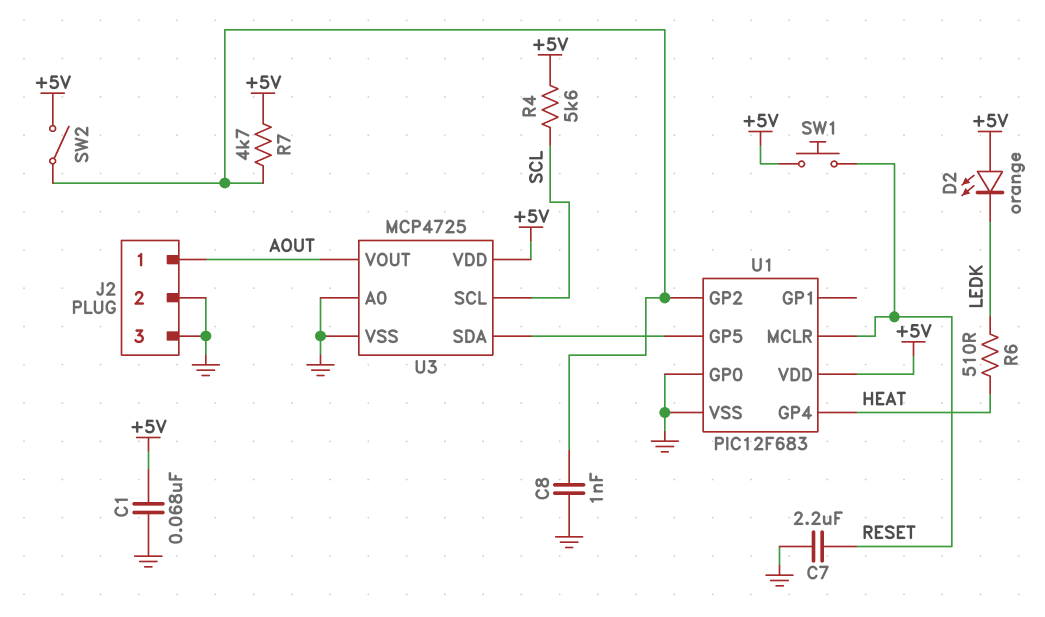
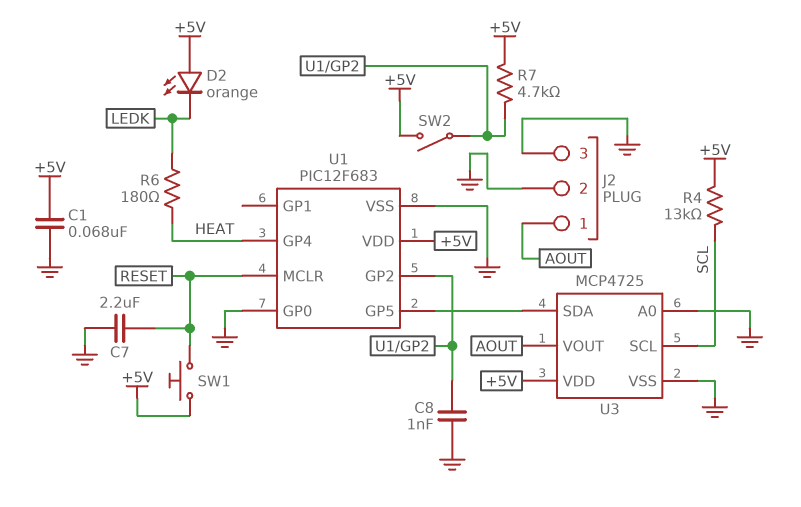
R4: 5.6k (+5V, SCL) -> 13k (+5V, SCL)
R6: 510 (HEAT, LEDK) -> 180 (HEAT, LEDK)

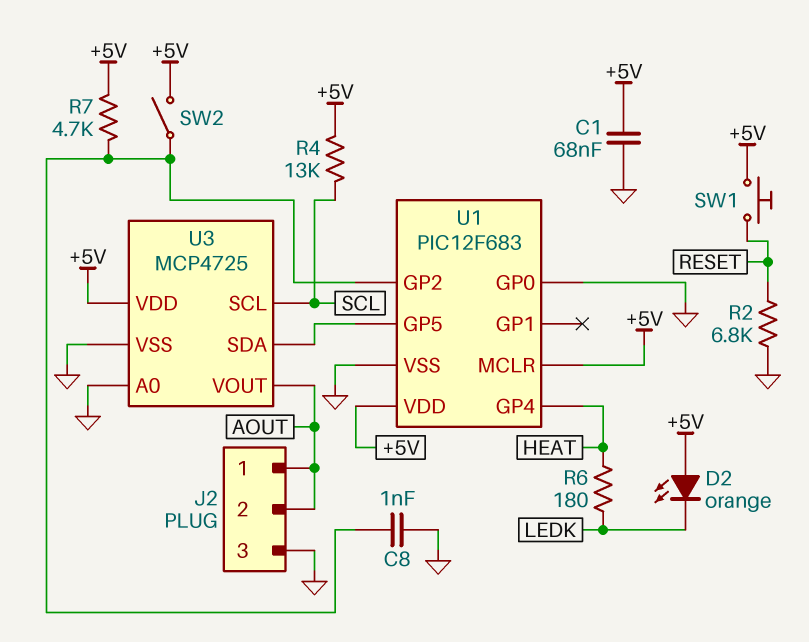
C7: 2.2uF (GND, RESET) -> none
J2 pin 2: GND -> AOUT
R2: none -> 6.8k (GND, RESET)
U1 pin MCLR: RESET -> +5V

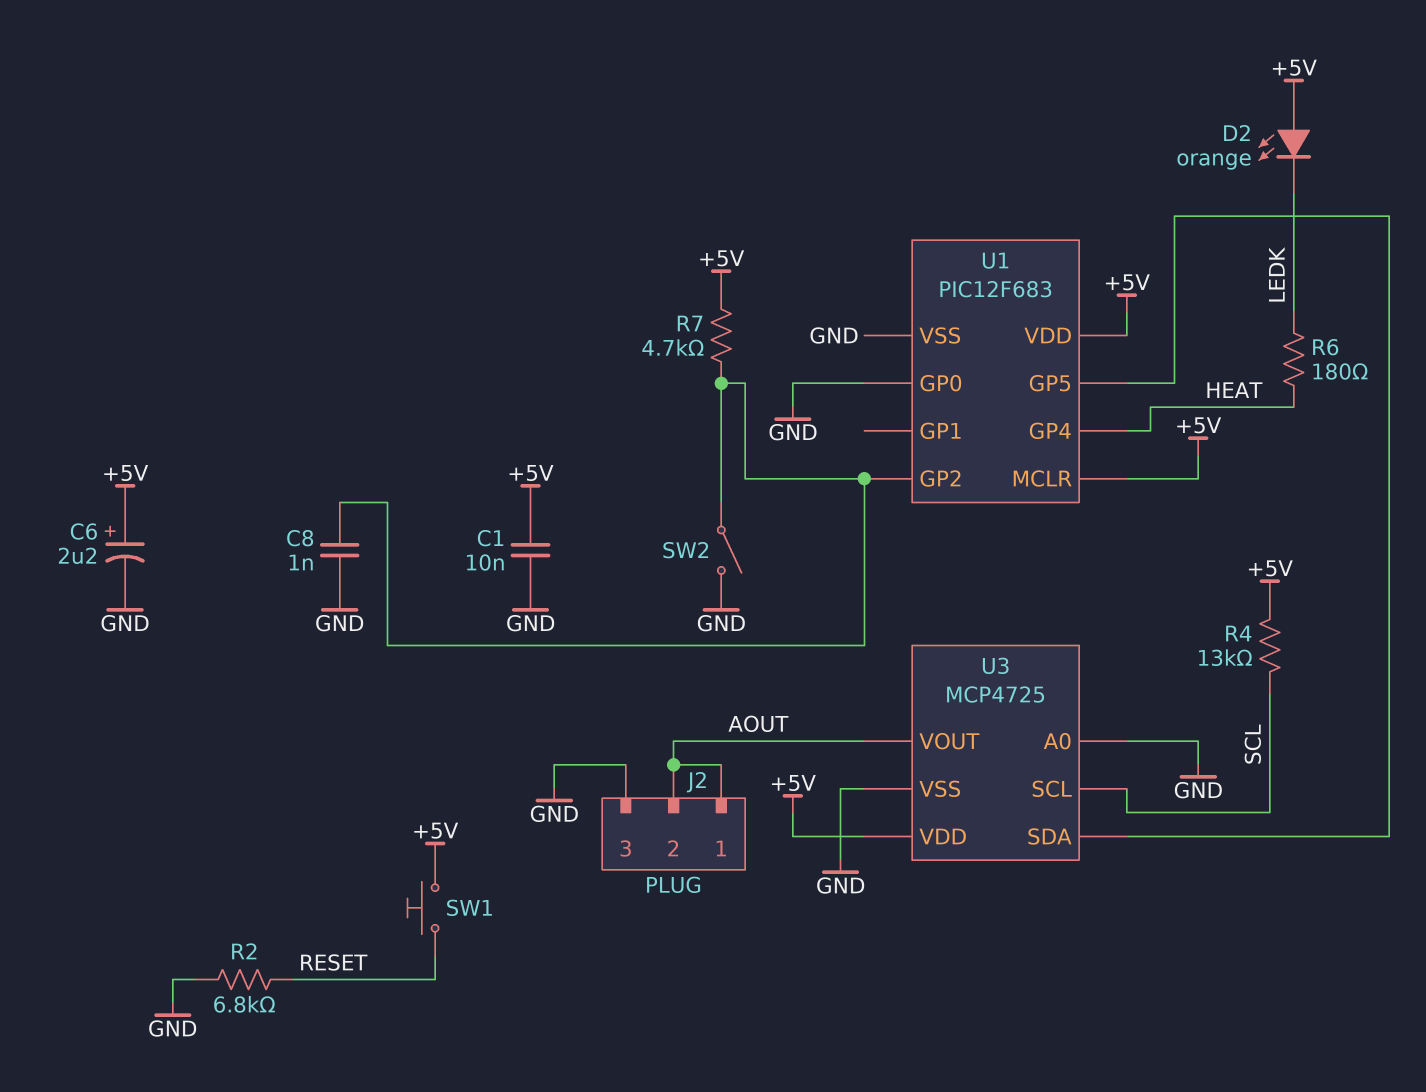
C1: 68nF (+5V, GND) -> 10nF (+5V, GND)
C6: none -> 2.2uF (plus +5V, minus GND)
SW2: switch (+5V, U1/GP2) -> switch (GND, U1/GP2)

